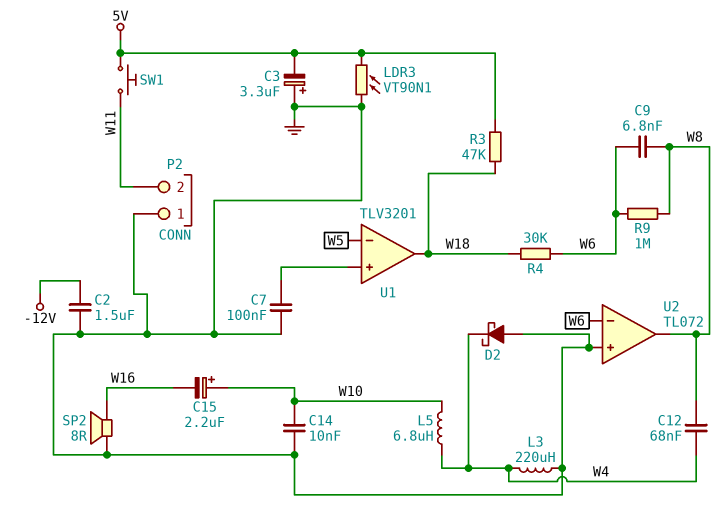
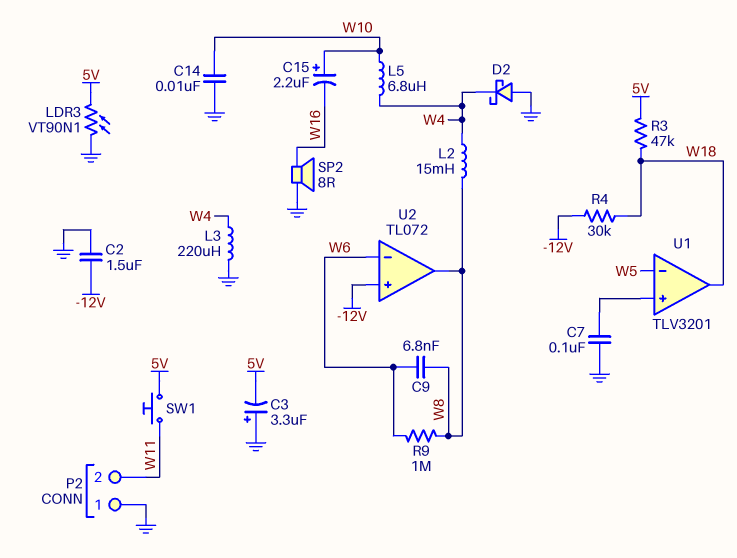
C12: 68nF (W4, W8) -> none
L2: none -> 15mH (W4, W8)
R4: 30k (W6, W18) -> 30k (-12V, W18)
U2 pin in+: GND -> -12V

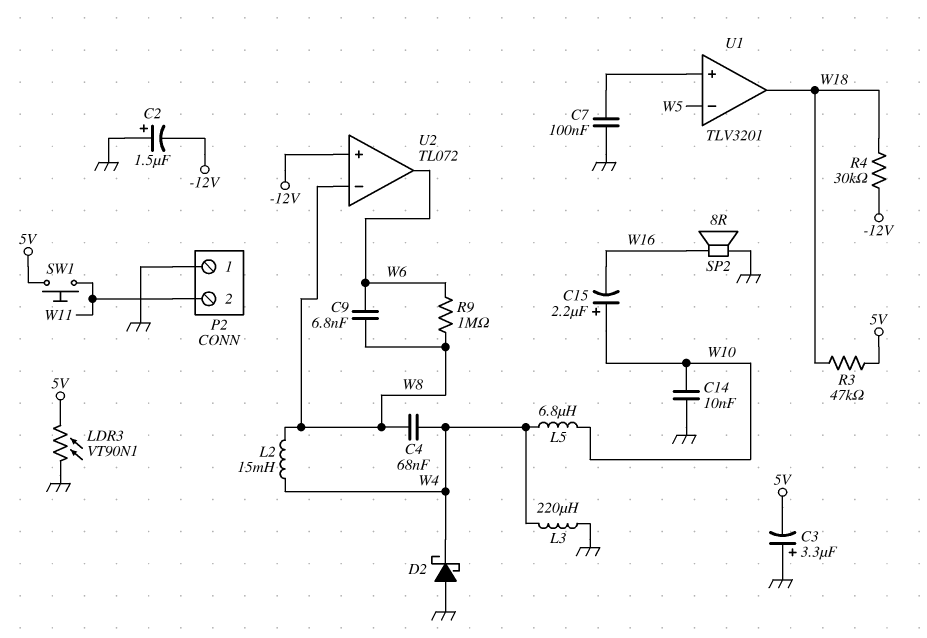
C2: 1.5uF (-12V, GND) -> 1.5uF (plus GND, minus -12V)
C4: none -> 68nF (W4, W8)
U2 pin in-: W6 -> W8
U2 pin out: W8 -> W6

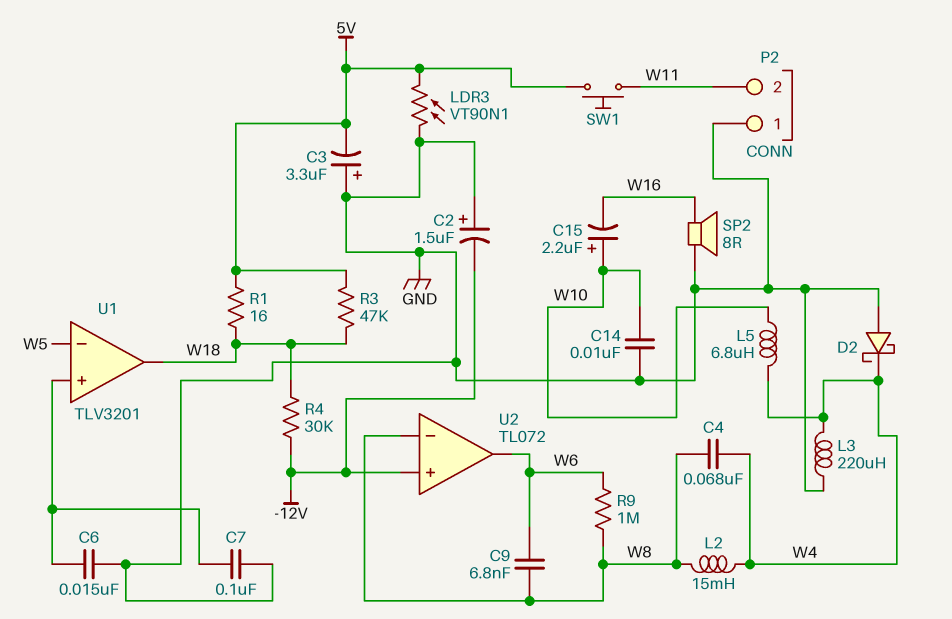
C6: none -> 15nF (GND, U1/in+)
R1: none -> 16 (5V, W18)

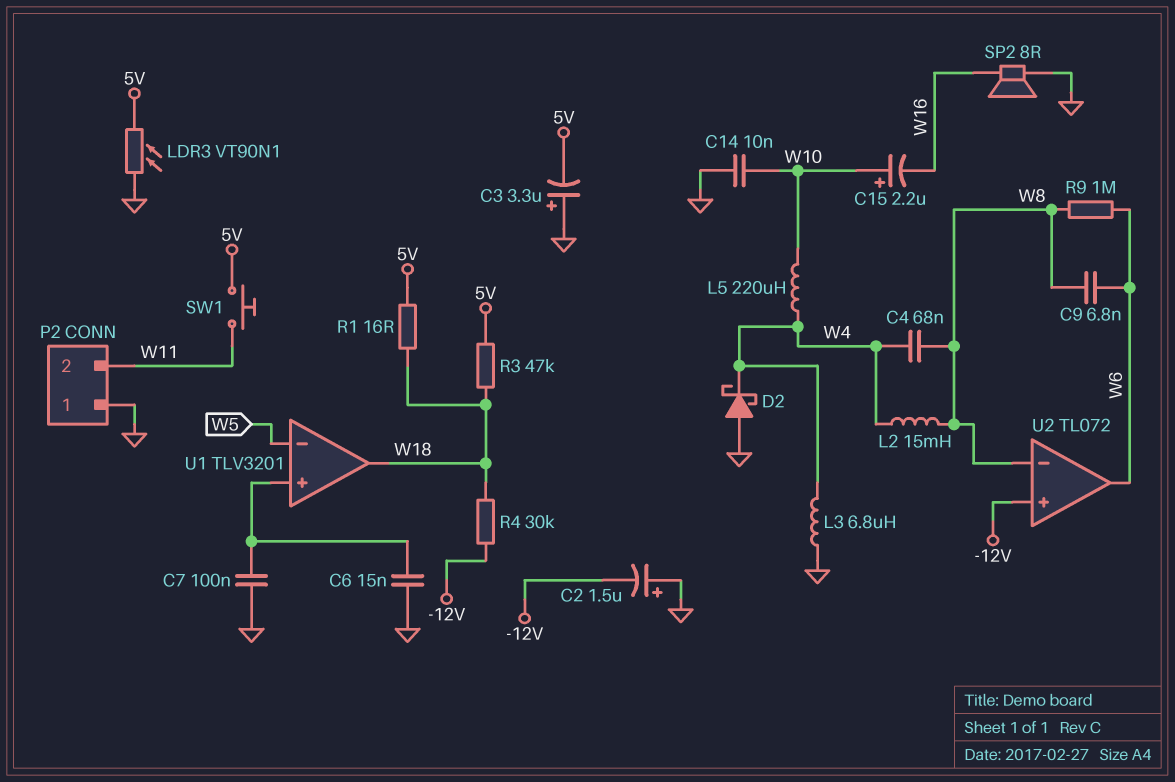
L3: 220uH (GND, W4) -> 6.8uH (GND, W4)
L5: 6.8uH (W4, W10) -> 220uH (W4, W10)

